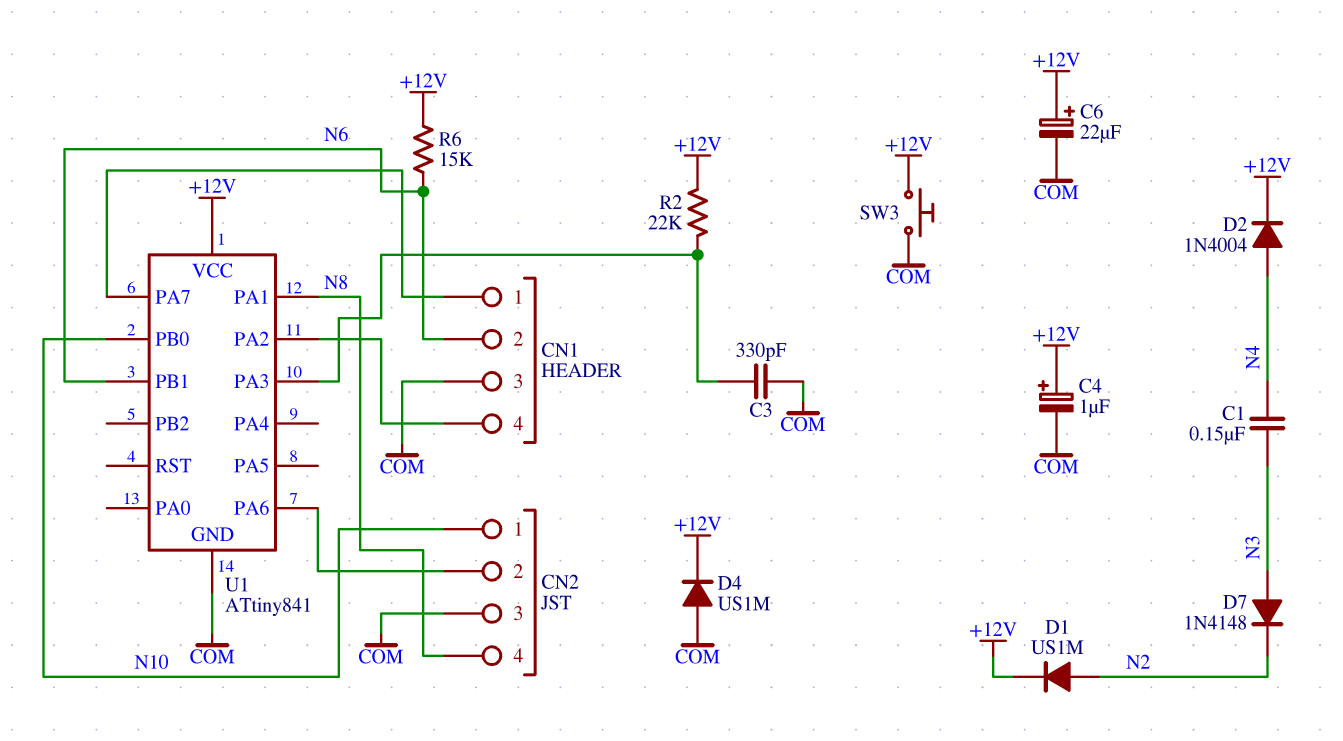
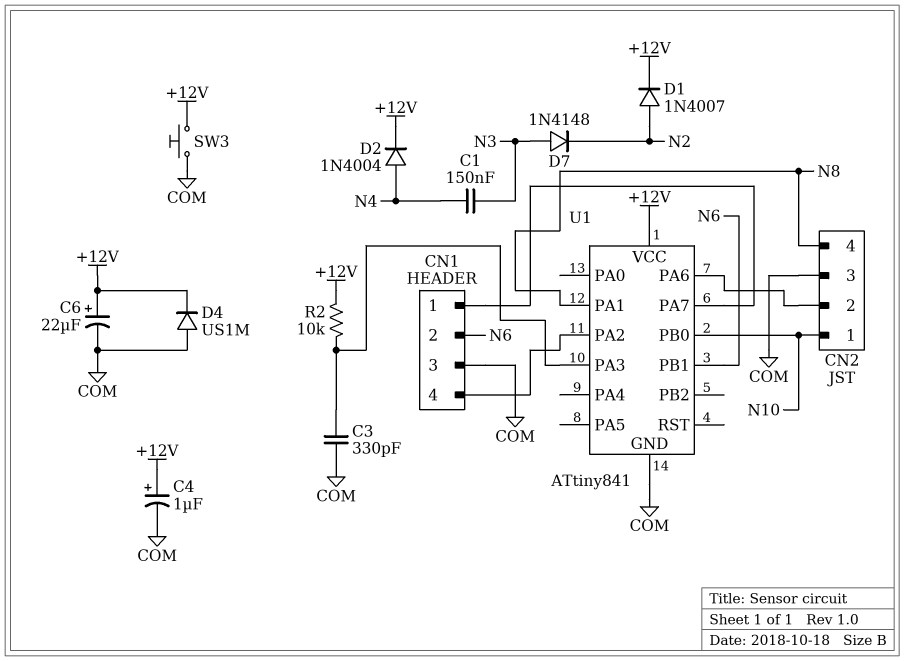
D1: diode US1M (A N2, K +12V) -> diode 1N4007 (A N2, K +12V)
R2: 22k (+12V, U1/PA3) -> 10k (+12V, U1/PA3)
R6: 15k (+12V, N6) -> none

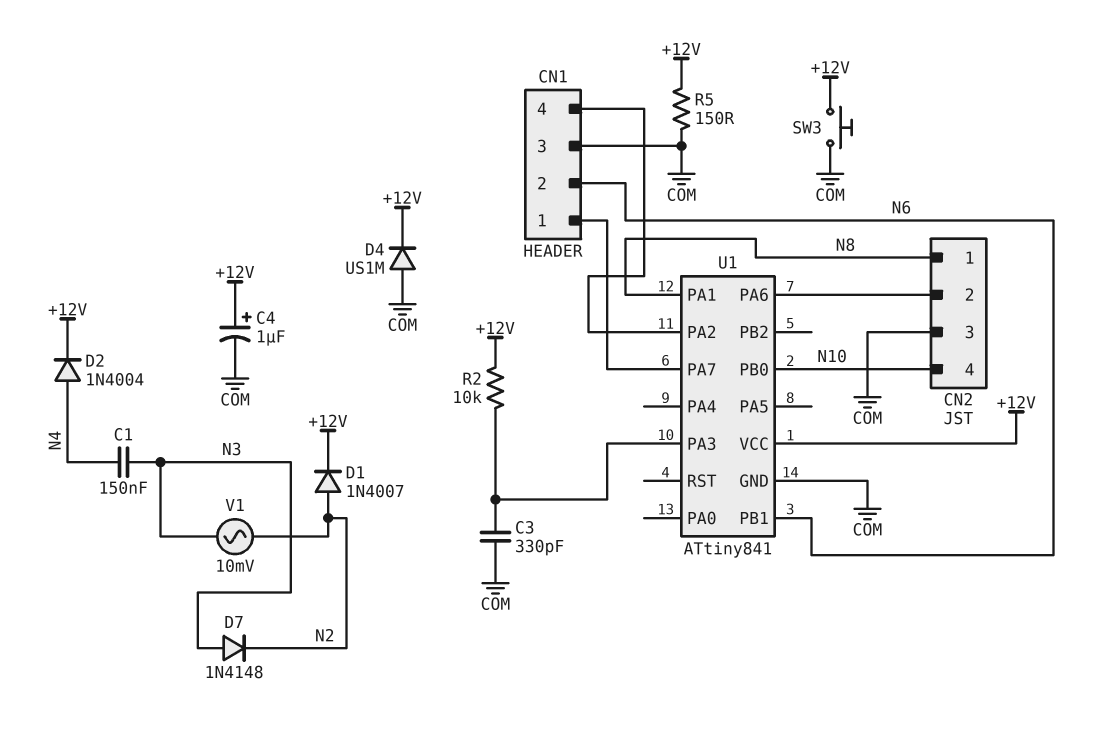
C6: 22uF (plus +12V, minus COM) -> none
CN2 pin 1: N10 -> N8
CN2 pin 4: N8 -> N10
R5: none -> 150 (+12V, COM)
V1: none -> AC 10mV (N2, N3)

